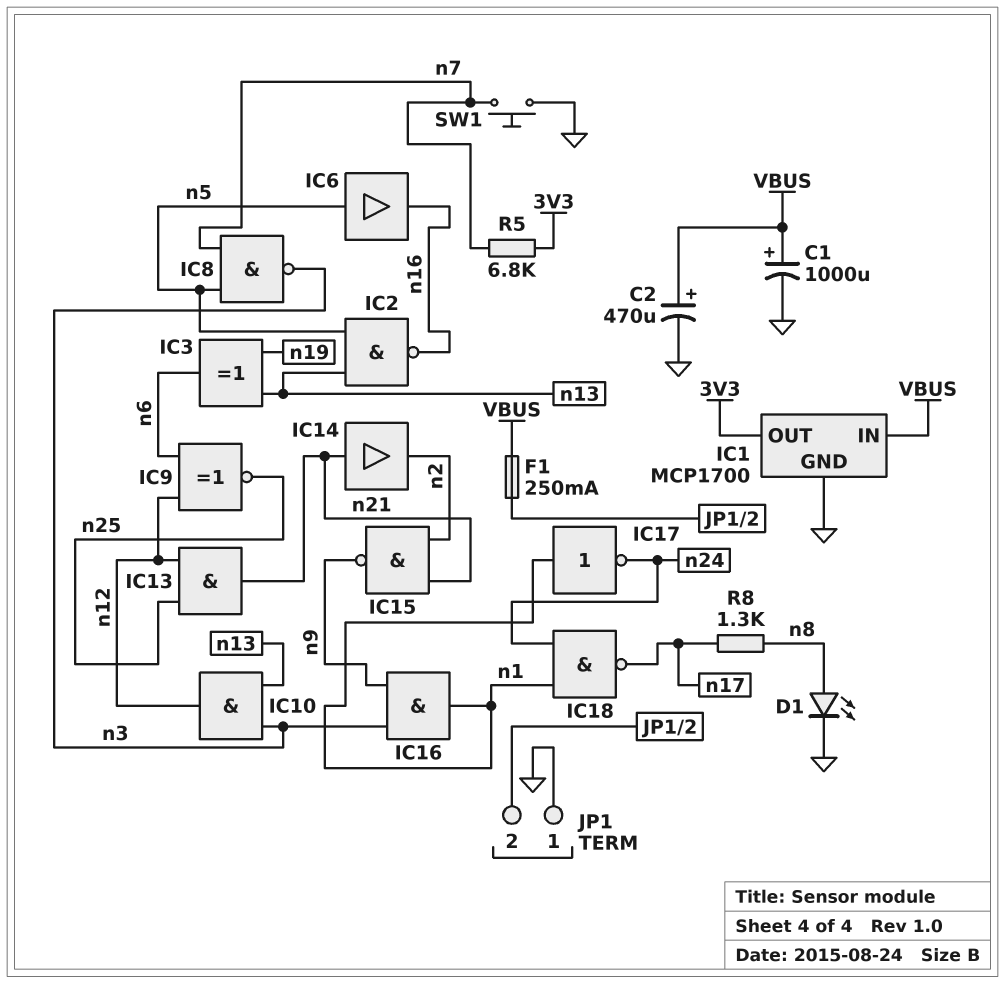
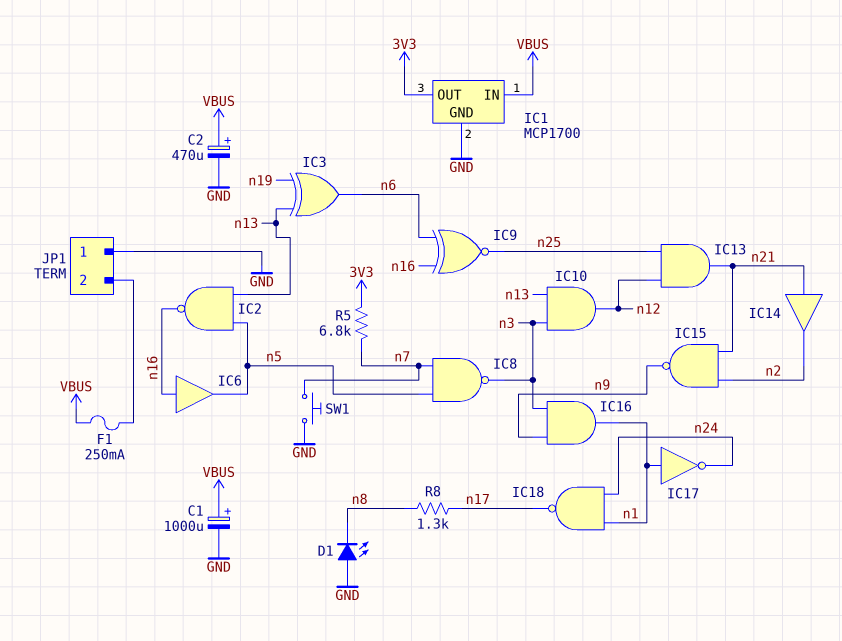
D1: LED (A n8, K GND) -> LED (A GND, K n8)
IC6: buffer (in n5, out n16) -> buffer (in n16, out n5)
IC9: XNOR (in n6, in n12, out n25) -> XNOR (in n6, in n16, out n25)

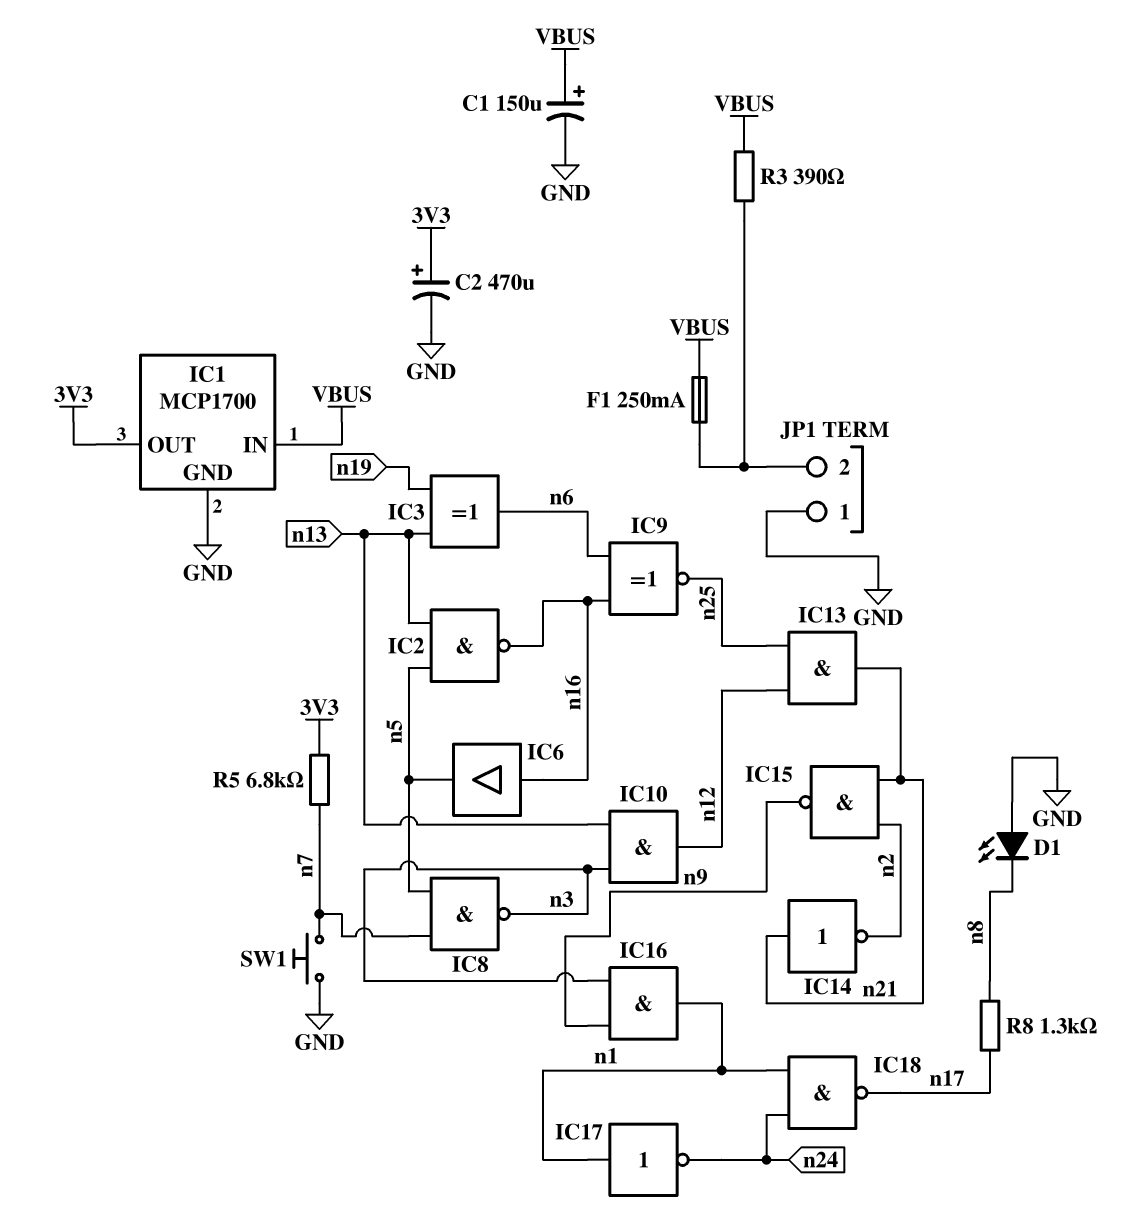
C1: 1000uF (plus VBUS, minus GND) -> 150uF (plus VBUS, minus GND)
C2: 470uF (plus VBUS, minus GND) -> 470uF (plus 3V3, minus GND)
IC14: buffer (in n21, out n2) -> NOT (in n21, out n2)
R3: none -> 390 (JP1/2, VBUS)

